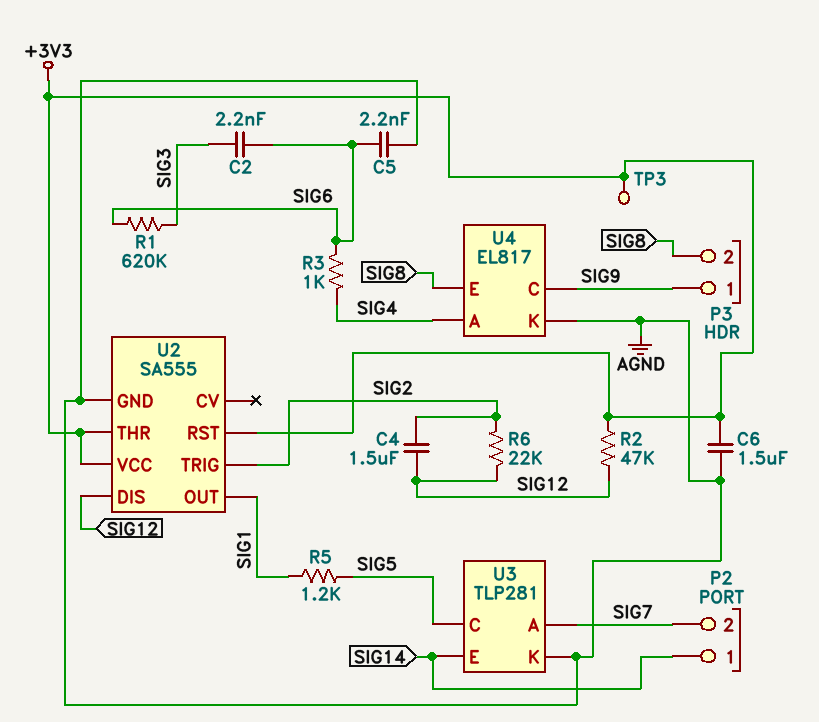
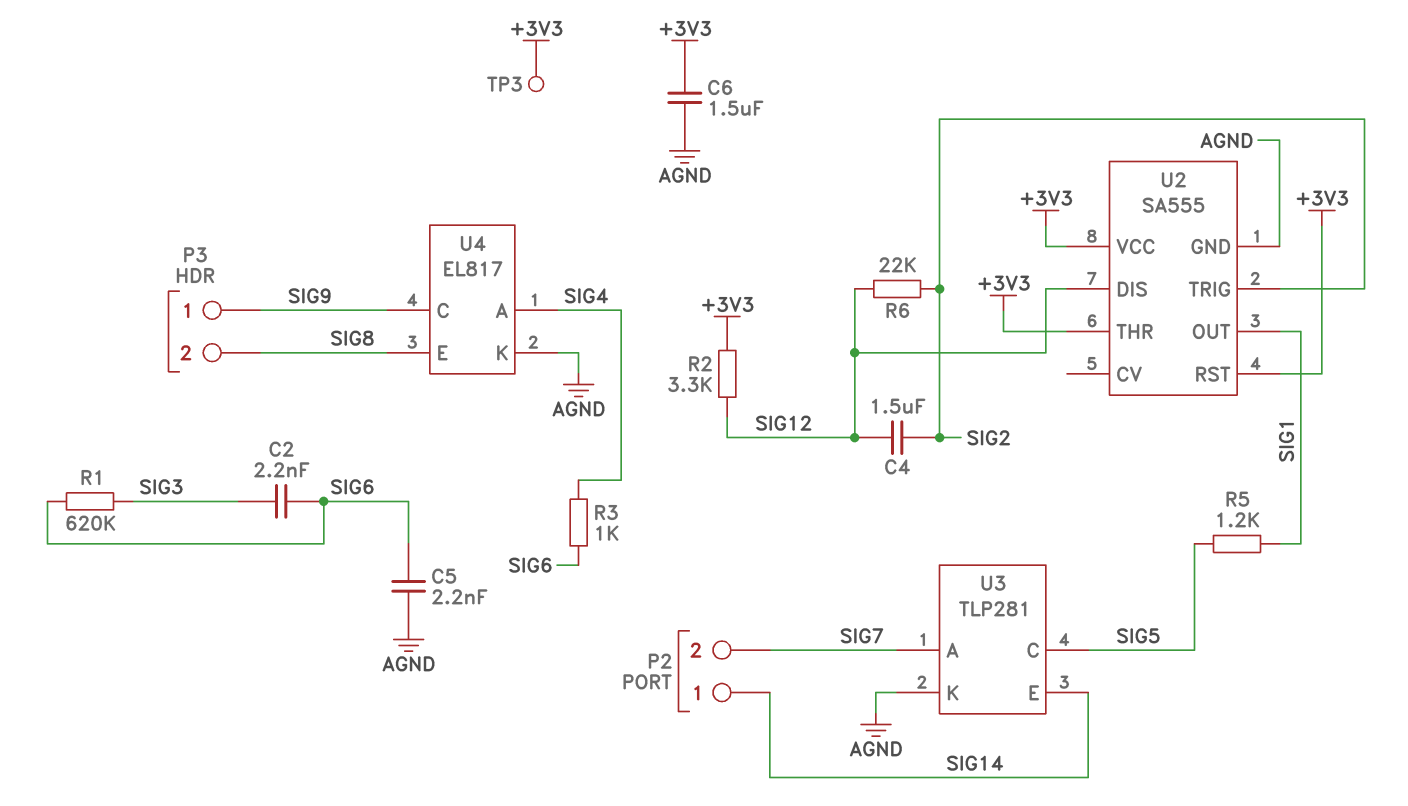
R2: 47k (+3V3, SIG12) -> 3.3k (+3V3, SIG12)

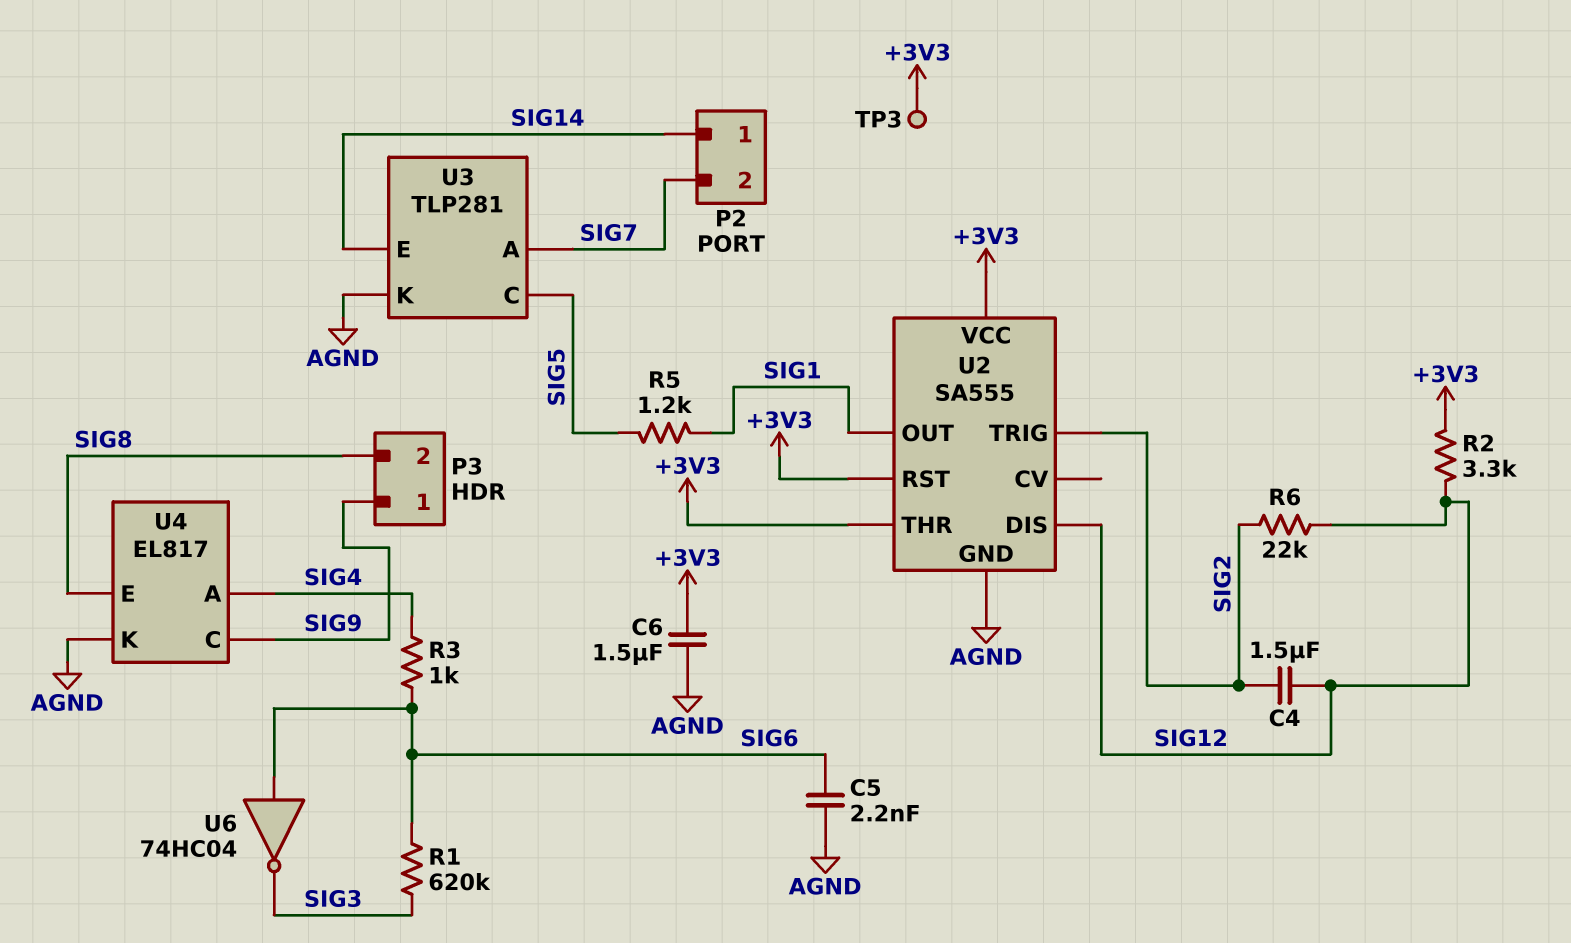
C2: 2.2nF (SIG3, SIG6) -> none
U6: none -> NOT 74HC04 (in SIG6, out SIG3)

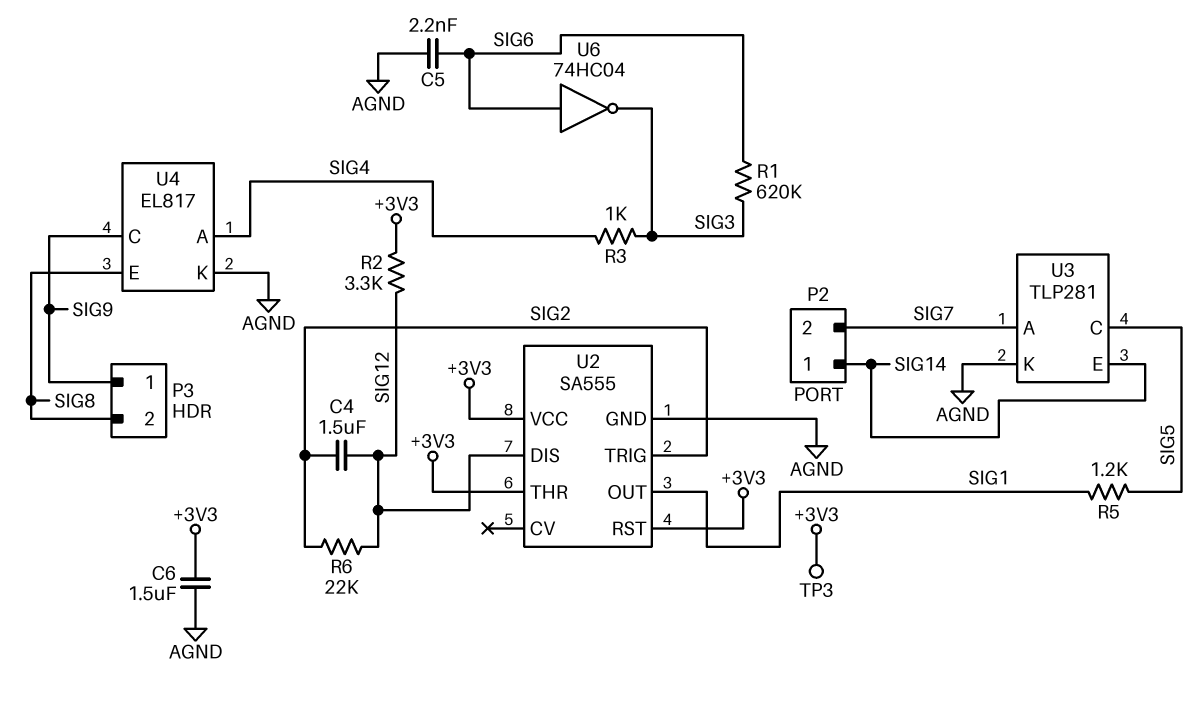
R3: 1k (SIG4, SIG6) -> 1k (SIG3, SIG4)

